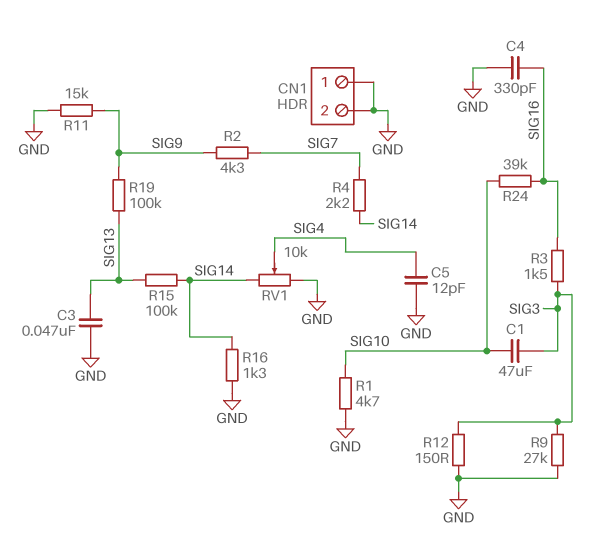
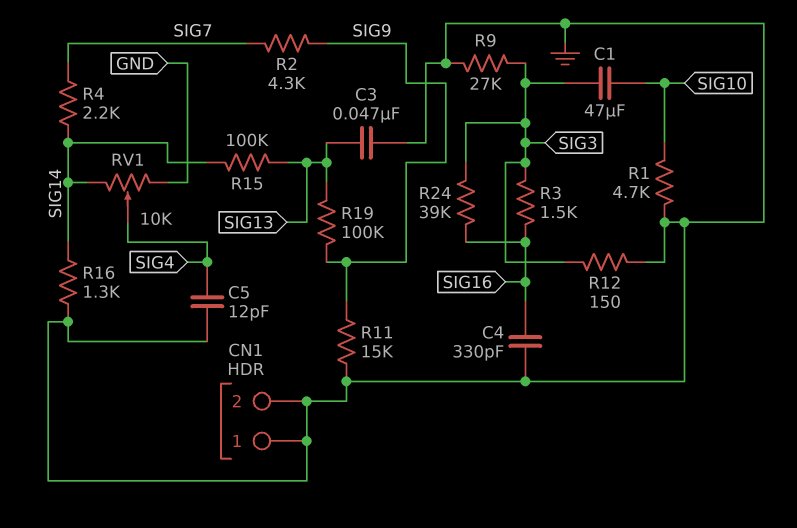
R24: 39k (SIG10, SIG16) -> 39k (SIG3, SIG16)

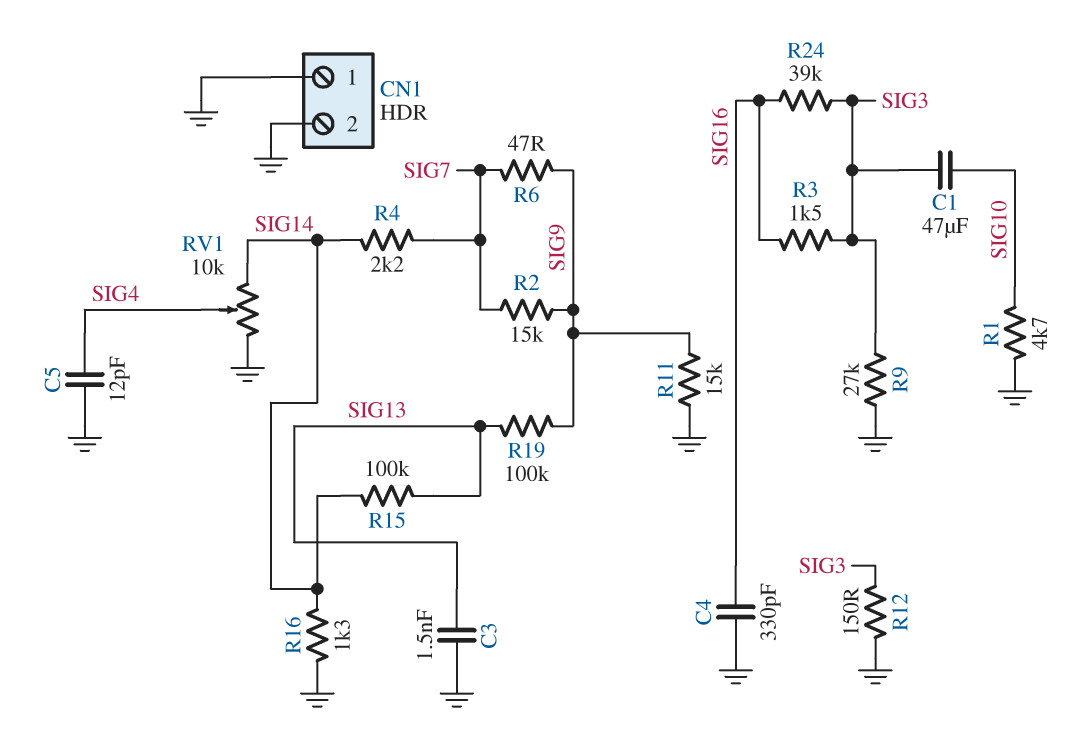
C3: 47nF (GND, SIG13) -> 1.5nF (GND, SIG13)
R2: 4.3k (SIG7, SIG9) -> 15k (SIG7, SIG9)
R6: none -> 47 (SIG7, SIG9)

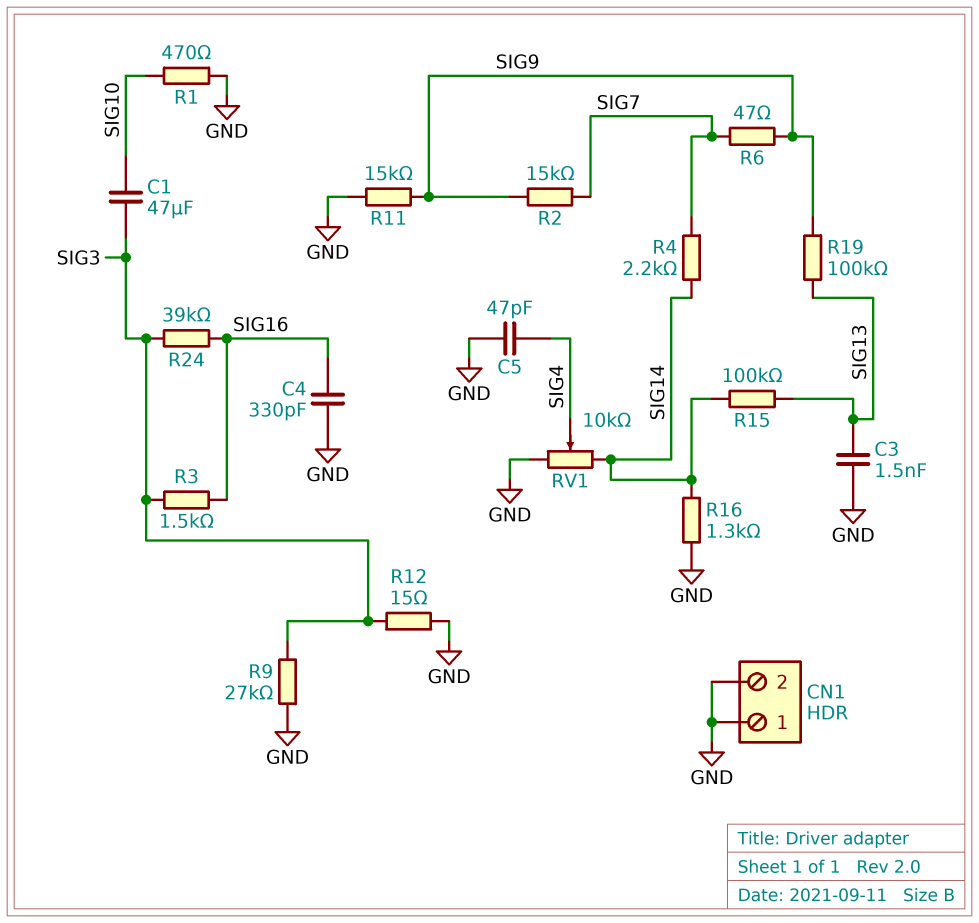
C5: 12pF (GND, SIG4) -> 47pF (GND, SIG4)
R1: 4.7k (GND, SIG10) -> 470 (GND, SIG10)
R12: 150 (GND, SIG3) -> 15 (GND, SIG3)

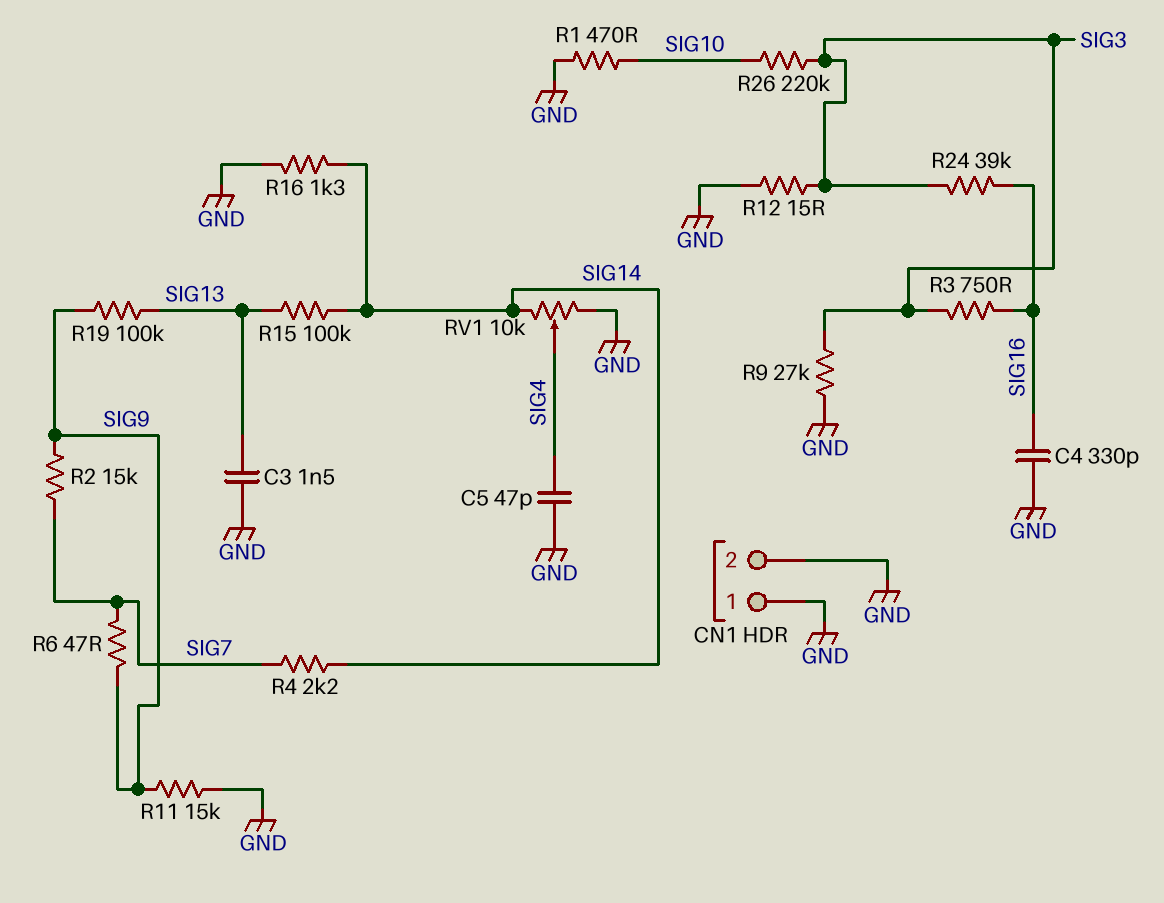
C1: 47uF (SIG3, SIG10) -> none
R3: 1.5k (SIG3, SIG16) -> 750 (SIG3, SIG16)
R26: none -> 220k (SIG3, SIG10)

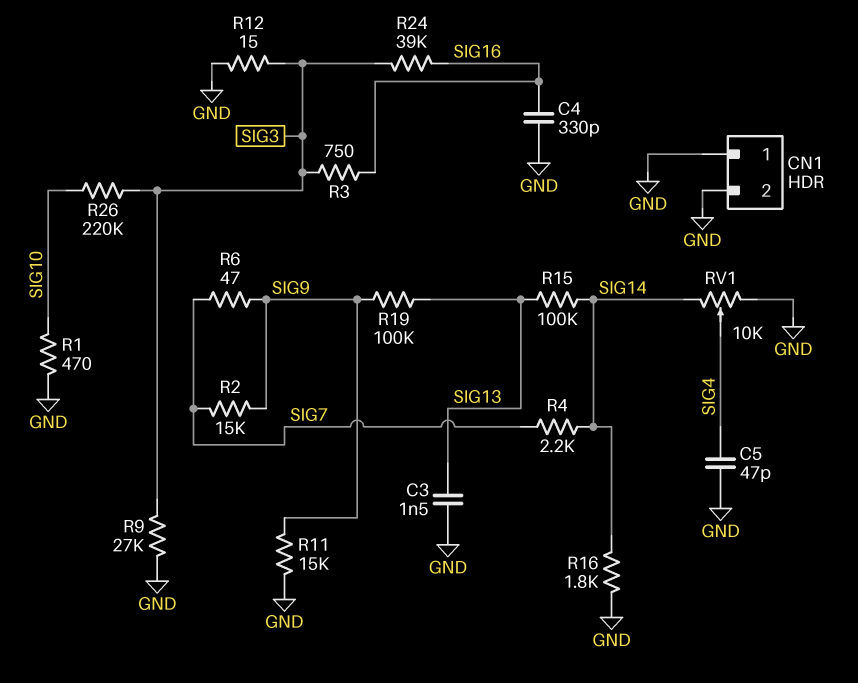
R16: 1.3k (GND, SIG14) -> 1.8k (GND, SIG14)

